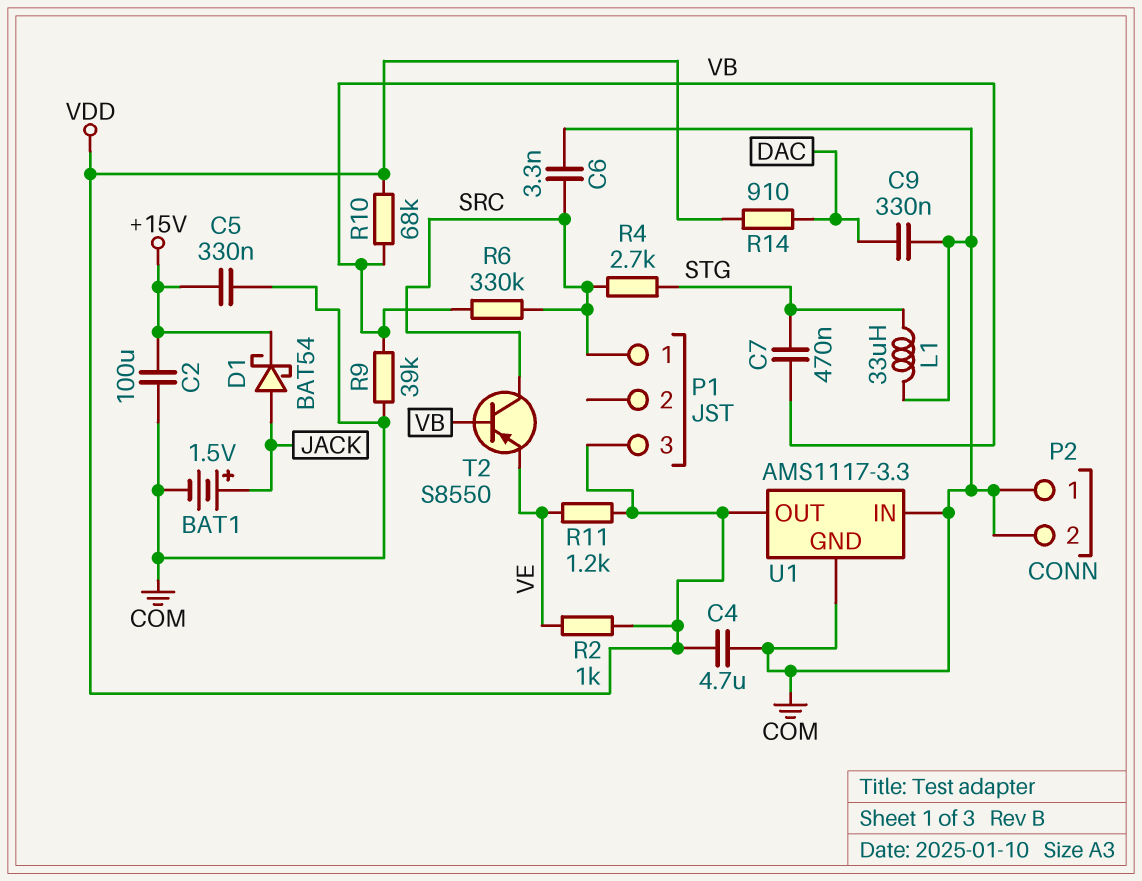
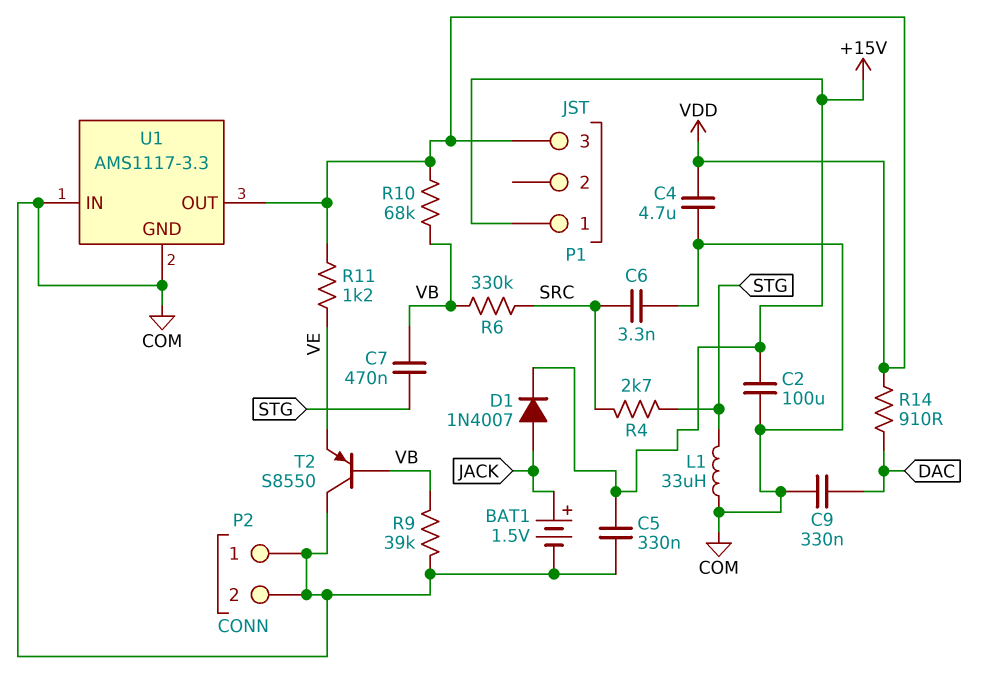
D1: schottky BAT54 (A JACK, K +15V) -> diode 1N4007 (A JACK, K +15V)
P1 pin 1: SRC -> +15V
R2: 1k (VDD, VE) -> none
T2: PNP S8550 (B VB, C SRC, E VE) -> PNP S8550 (B VB, C COM, E VE)

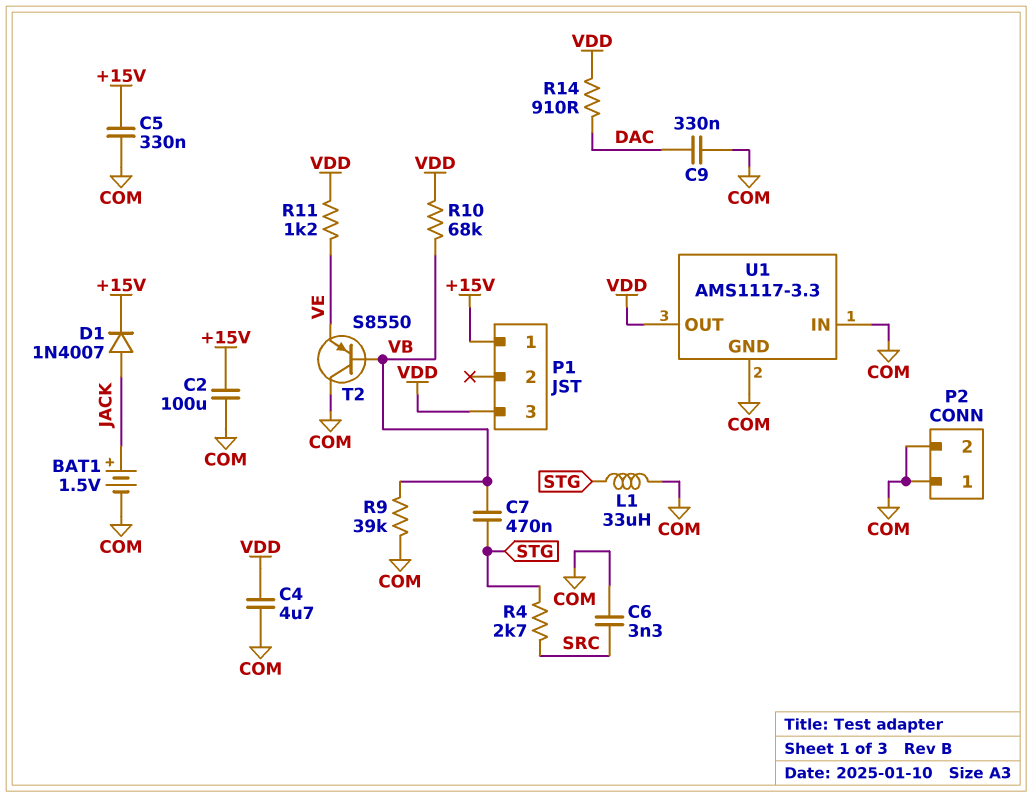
R6: 330k (SRC, VB) -> none

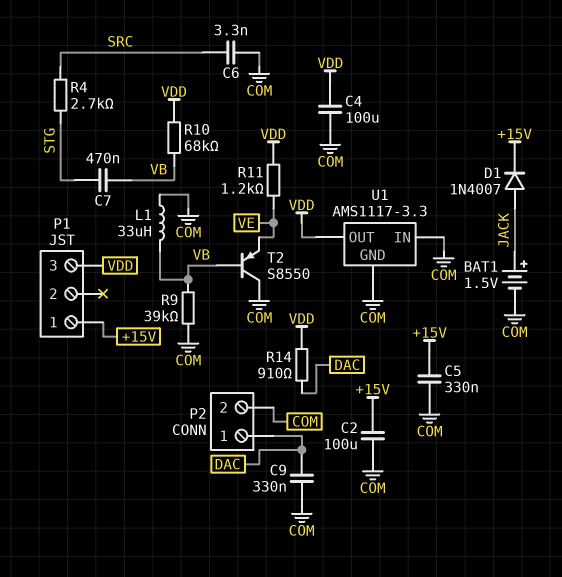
C4: 4.7uF (COM, VDD) -> 100uF (COM, VDD)
L1: 33uH (COM, STG) -> 33uH (COM, VB)
P2 pin 1: COM -> DAC

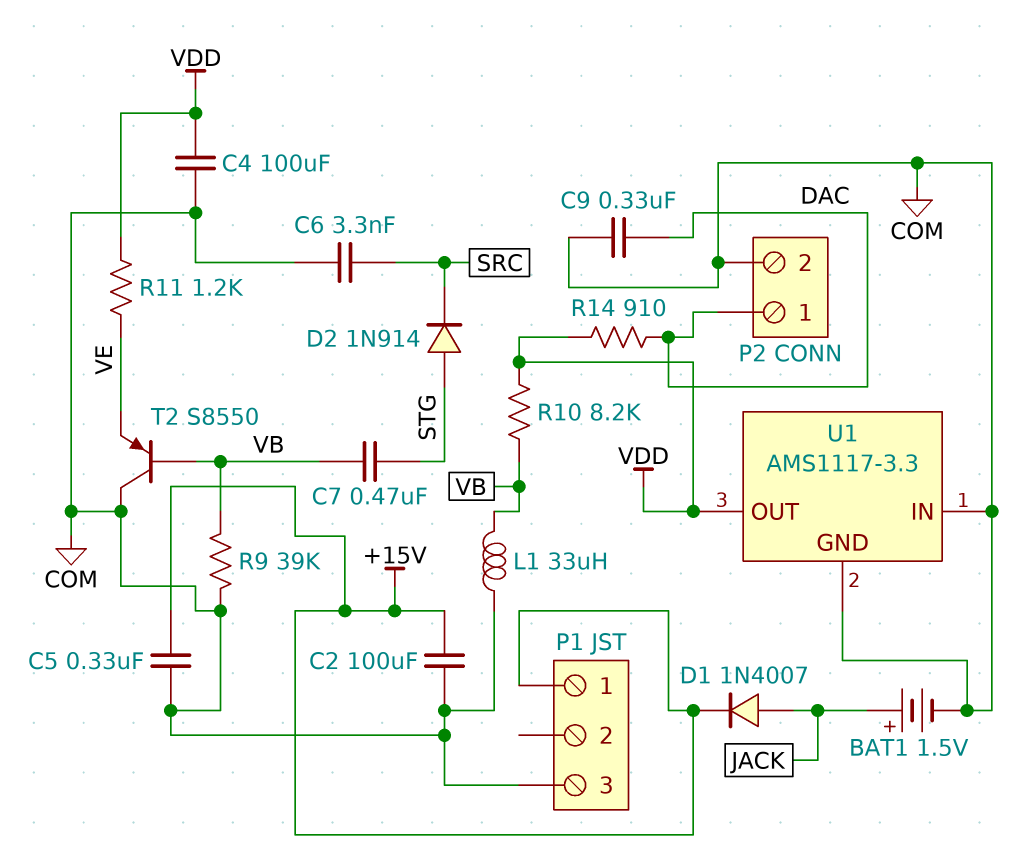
D2: none -> diode 1N914 (A STG, K SRC)
P1 pin 3: VDD -> COM
R4: 2.7k (SRC, STG) -> none
R10: 68k (VB, VDD) -> 8.2k (VB, VDD)

